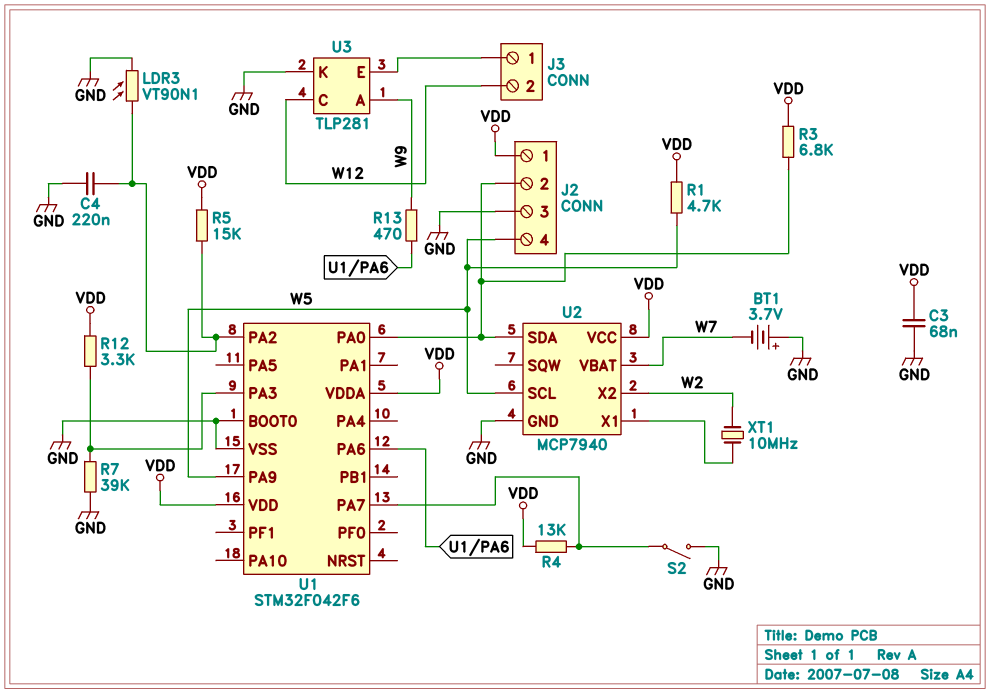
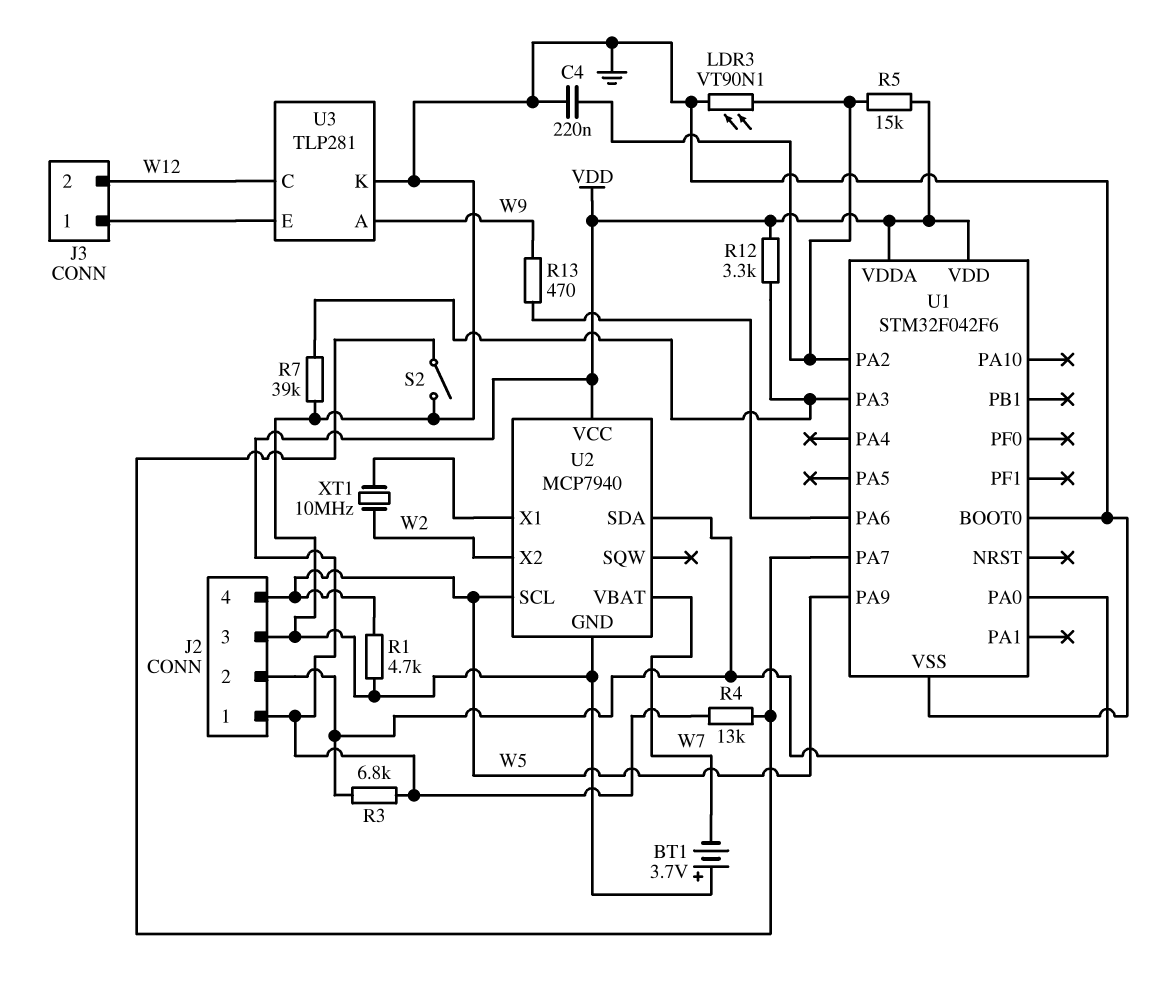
C3: 68nF (GND, VDD) -> none
R1: 4.7k (VDD, W5) -> 4.7k (GND, W5)

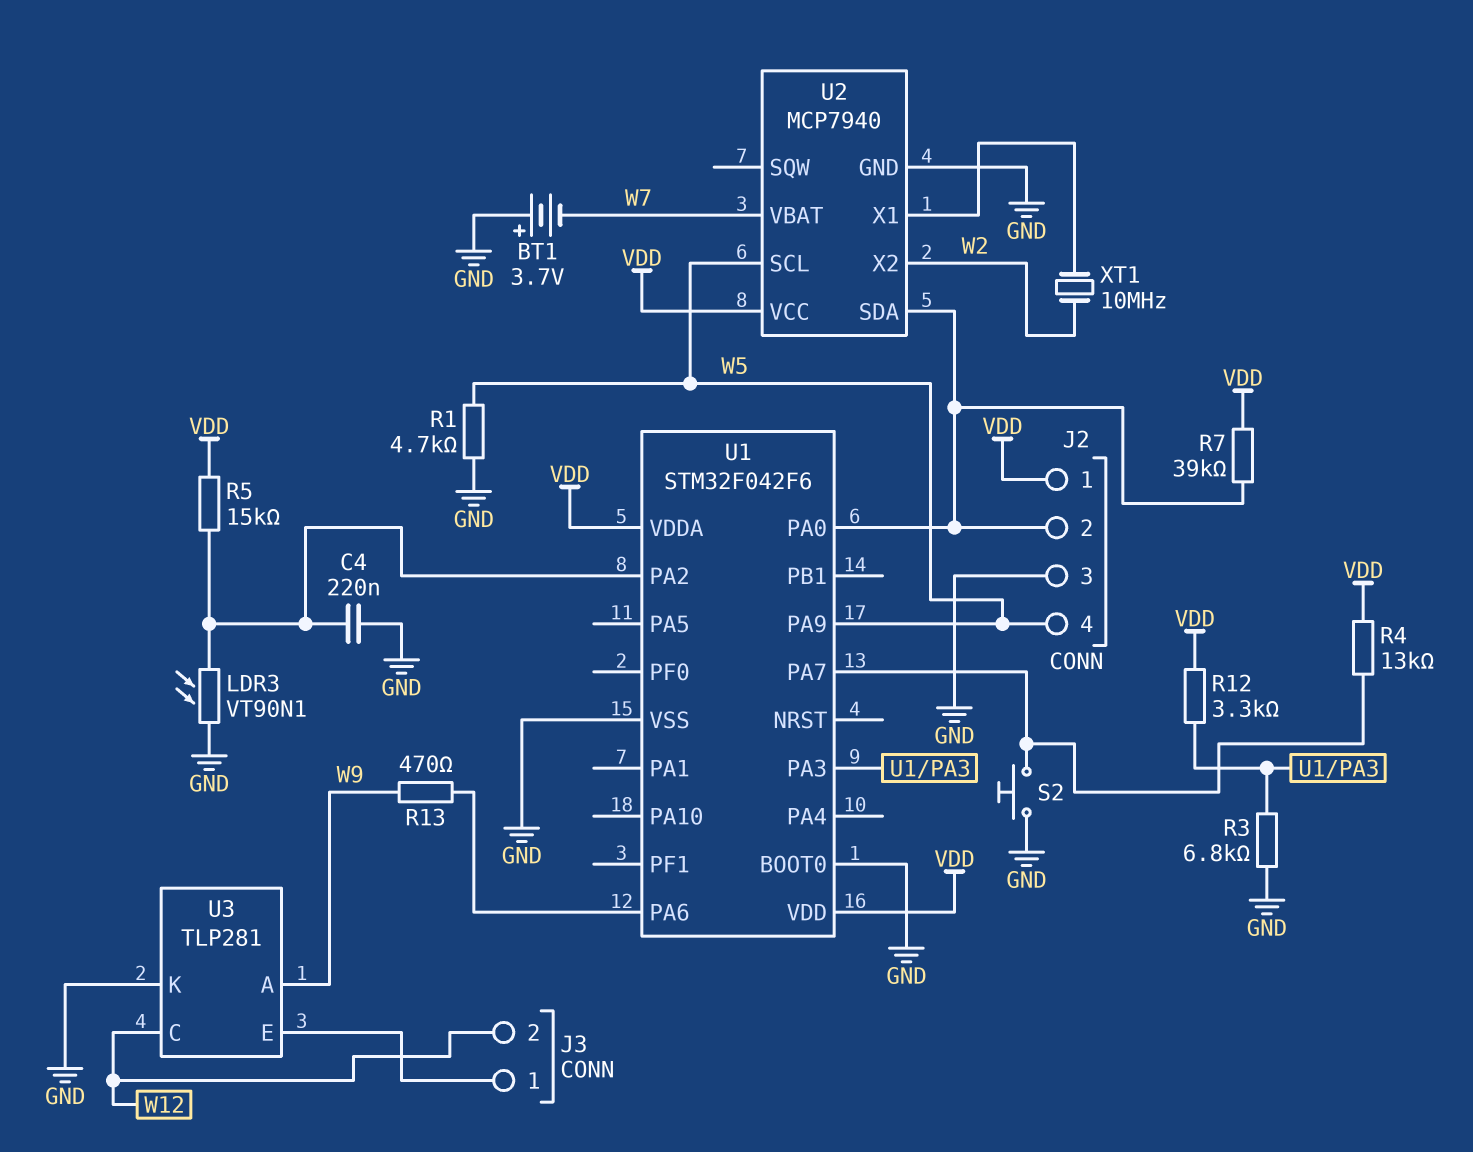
R3: 6.8k (J2/2, VDD) -> 6.8k (GND, U1/PA3)
R7: 39k (GND, U1/PA3) -> 39k (J2/2, VDD)
S2: switch (GND, U1/PA7) -> button (GND, U1/PA7)

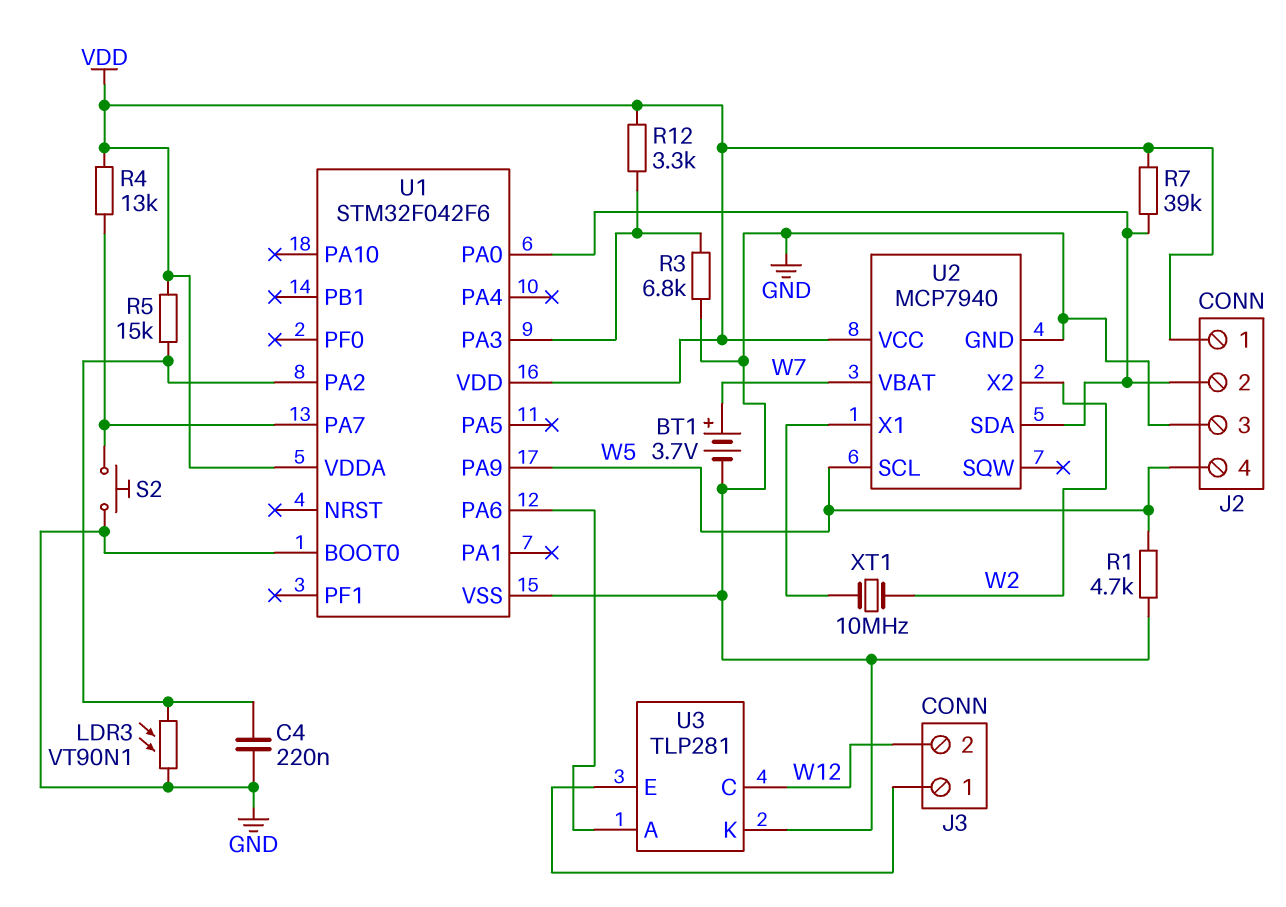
BT1: 3.7V (plus GND, minus W7) -> 3.7V (plus W7, minus GND)
R13: 470 (U1/PA6, W9) -> none
U3 pin A: W9 -> U1/PA6

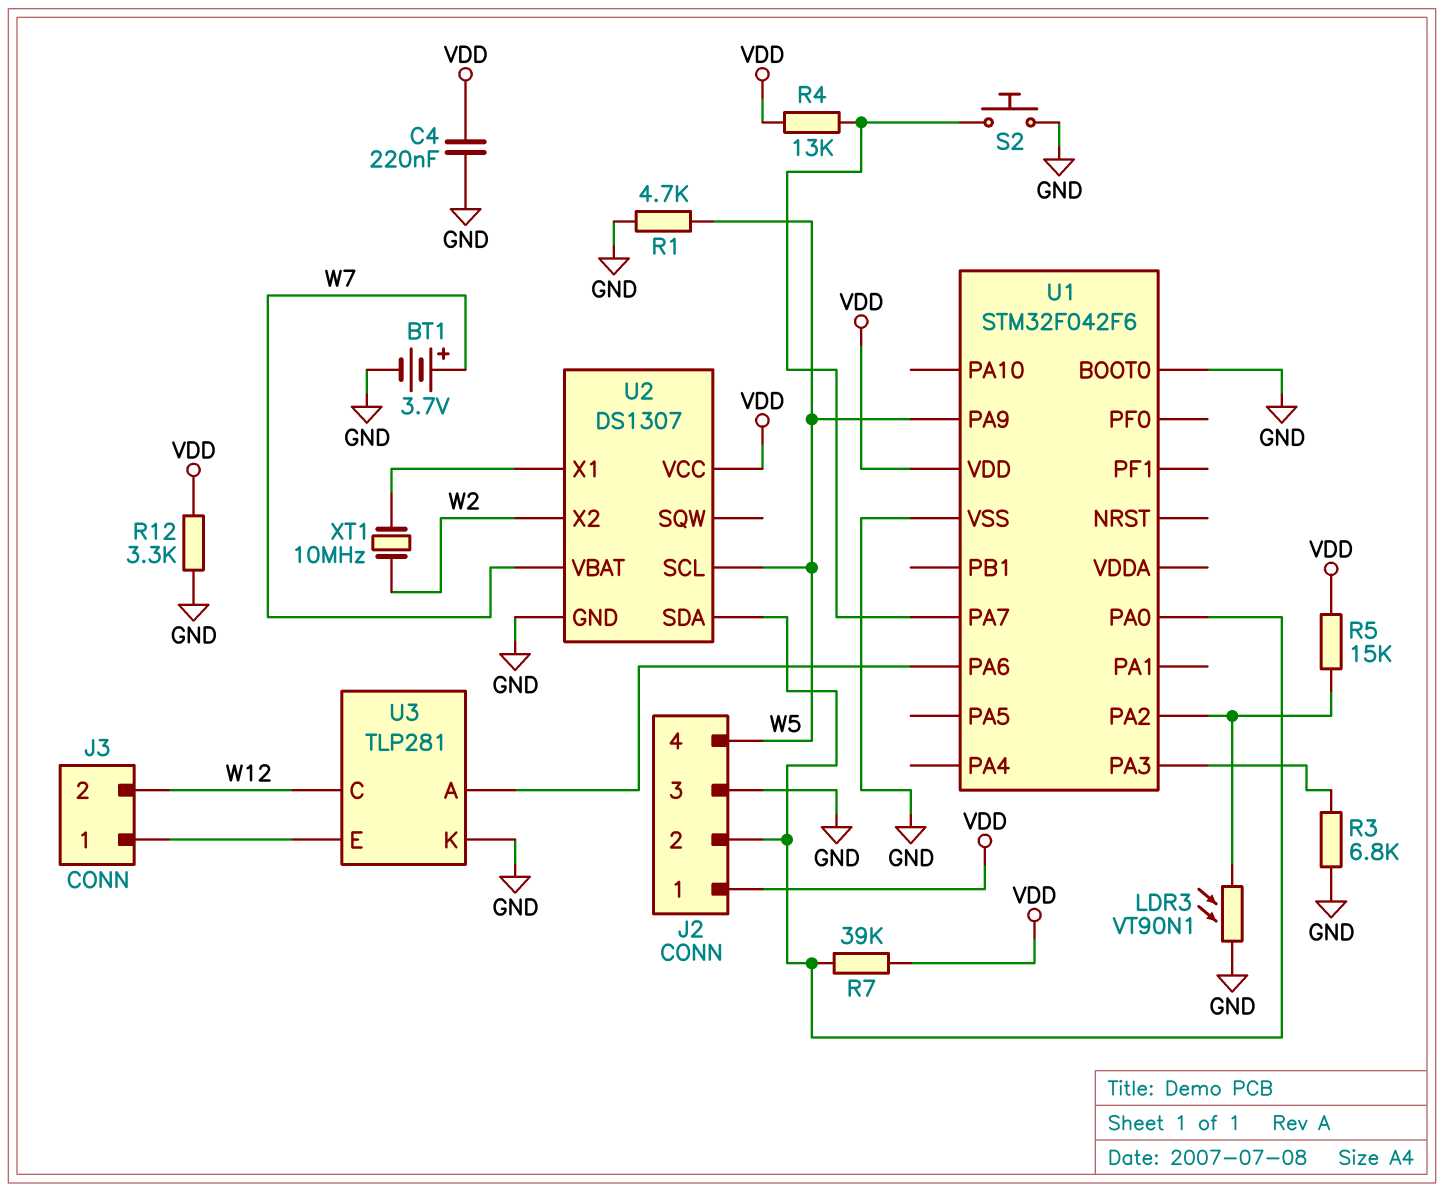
C4: 220nF (GND, U1/PA2) -> 220nF (GND, VDD)
R12: 3.3k (U1/PA3, VDD) -> 3.3k (GND, VDD)
U1 pin VDDA: VDD -> none
U2: MCP7940 -> DS1307

